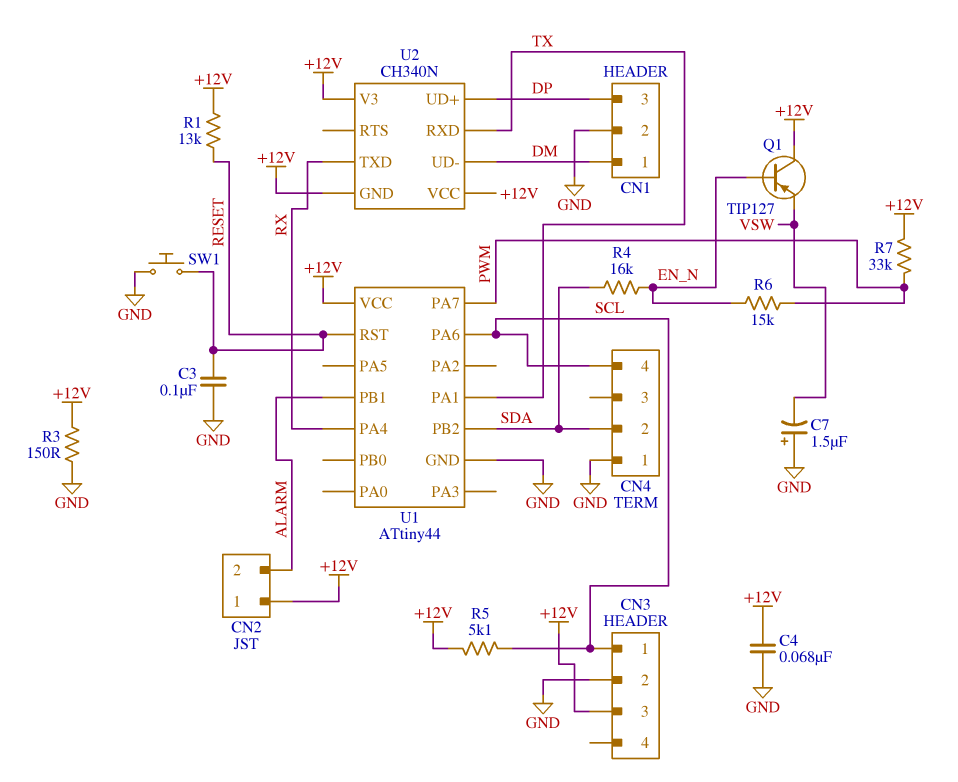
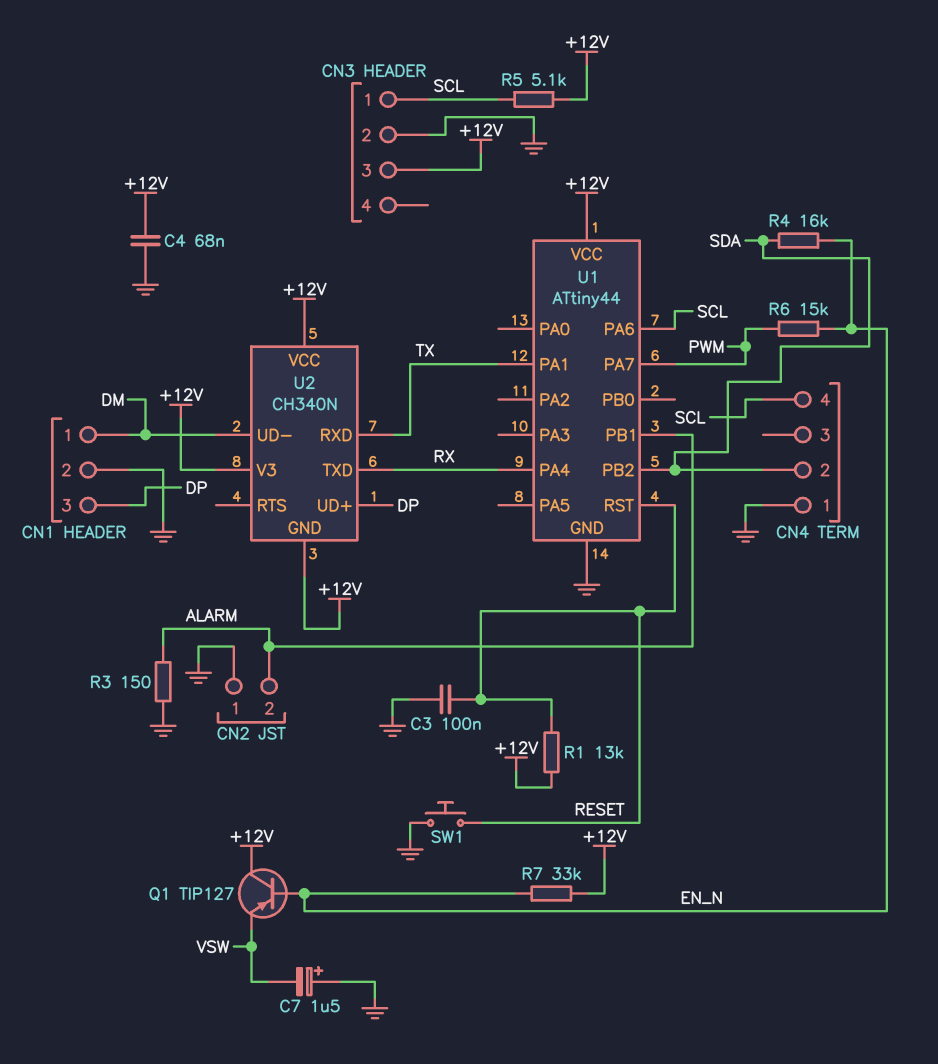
CN2 pin 1: +12V -> GND
R3: 150 (+12V, GND) -> 150 (ALARM, GND)
R7: 33k (+12V, PWM) -> 33k (+12V, EN_N)

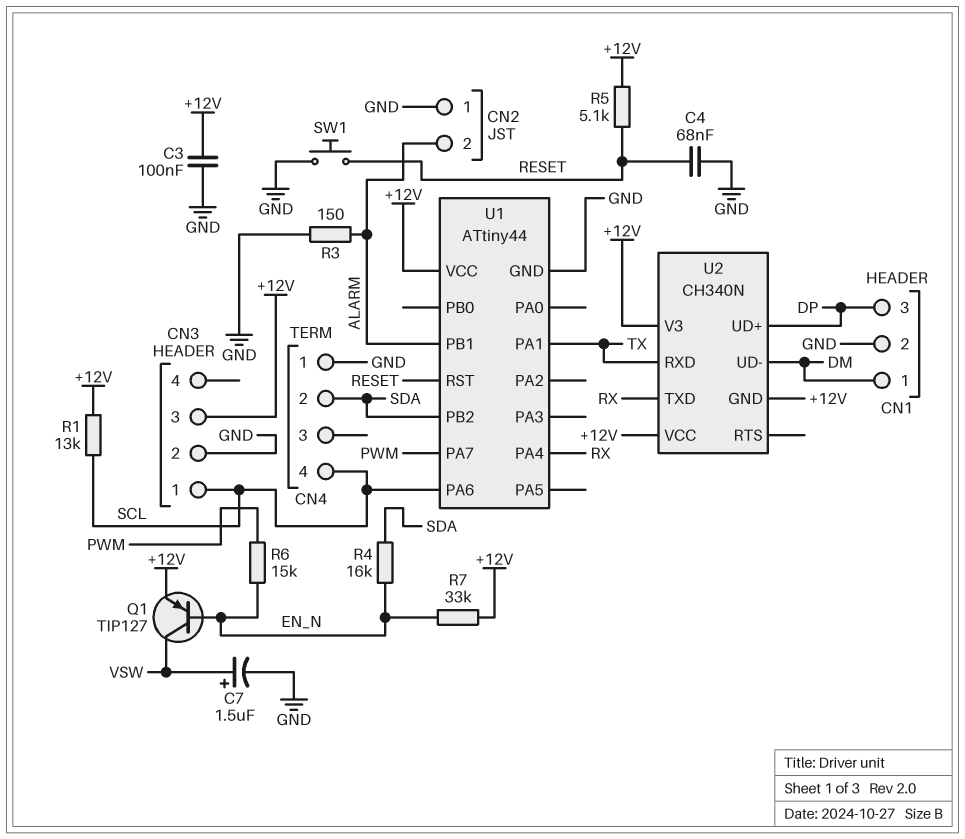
C3: 100nF (GND, RESET) -> 100nF (+12V, GND)
C4: 68nF (+12V, GND) -> 68nF (GND, RESET)
C7: 1.5uF (plus GND, minus VSW) -> 1.5uF (plus VSW, minus GND)
Q1: PNP TIP127 (B EN_N, C +12V, E VSW) -> PNP TIP127 (B EN_N, C VSW, E +12V)
R1: 13k (+12V, RESET) -> 13k (+12V, SCL)
R5: 5.1k (+12V, SCL) -> 5.1k (+12V, RESET)

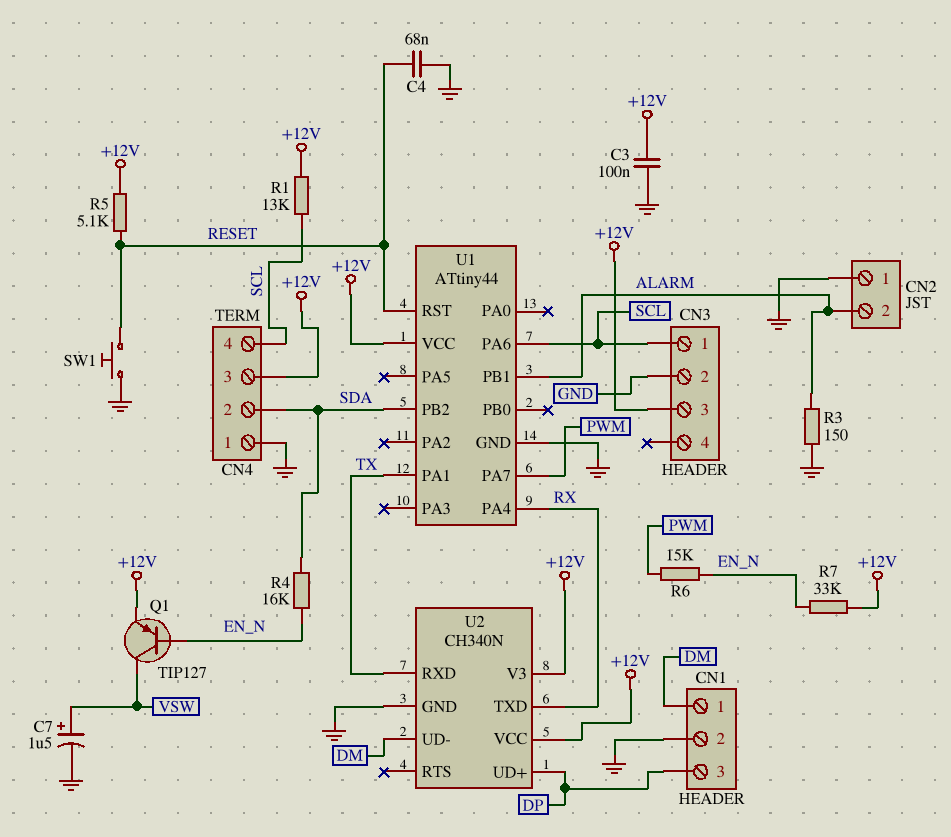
CN4 pin 3: none -> +12V
U2 pin GND: +12V -> GND

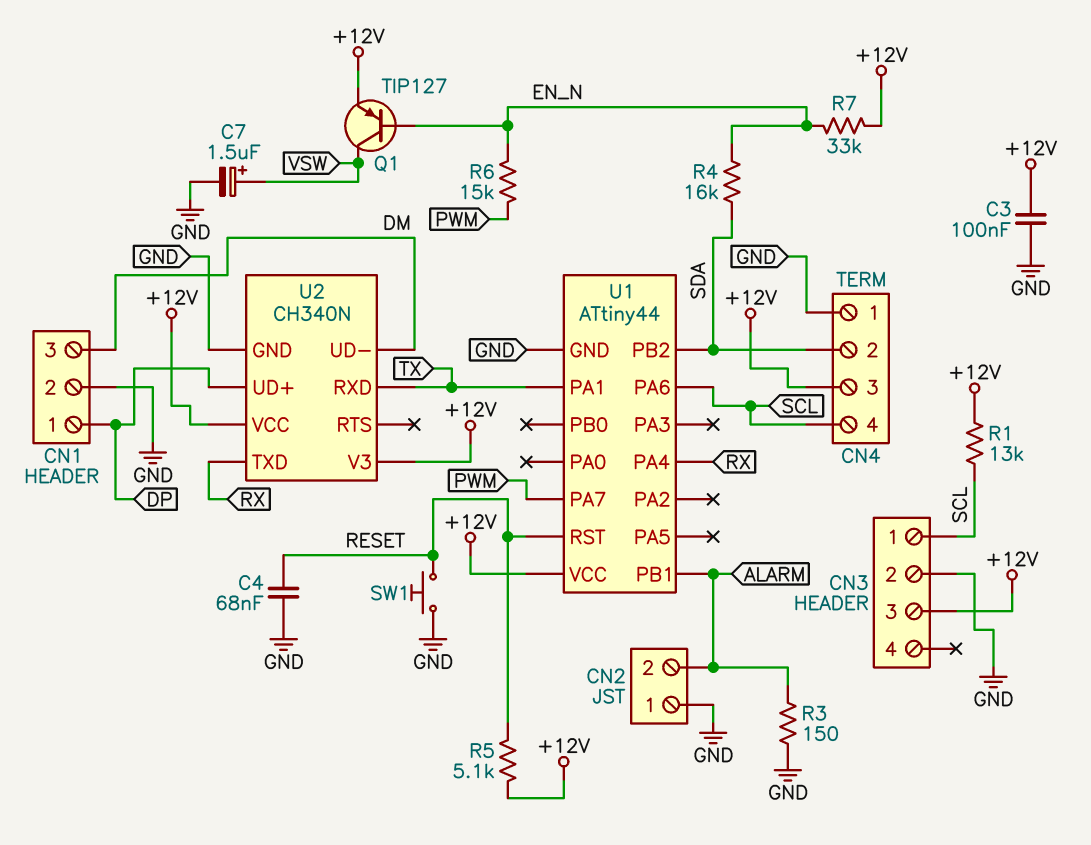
CN1 pin 1: DM -> DP
CN1 pin 3: DP -> DM

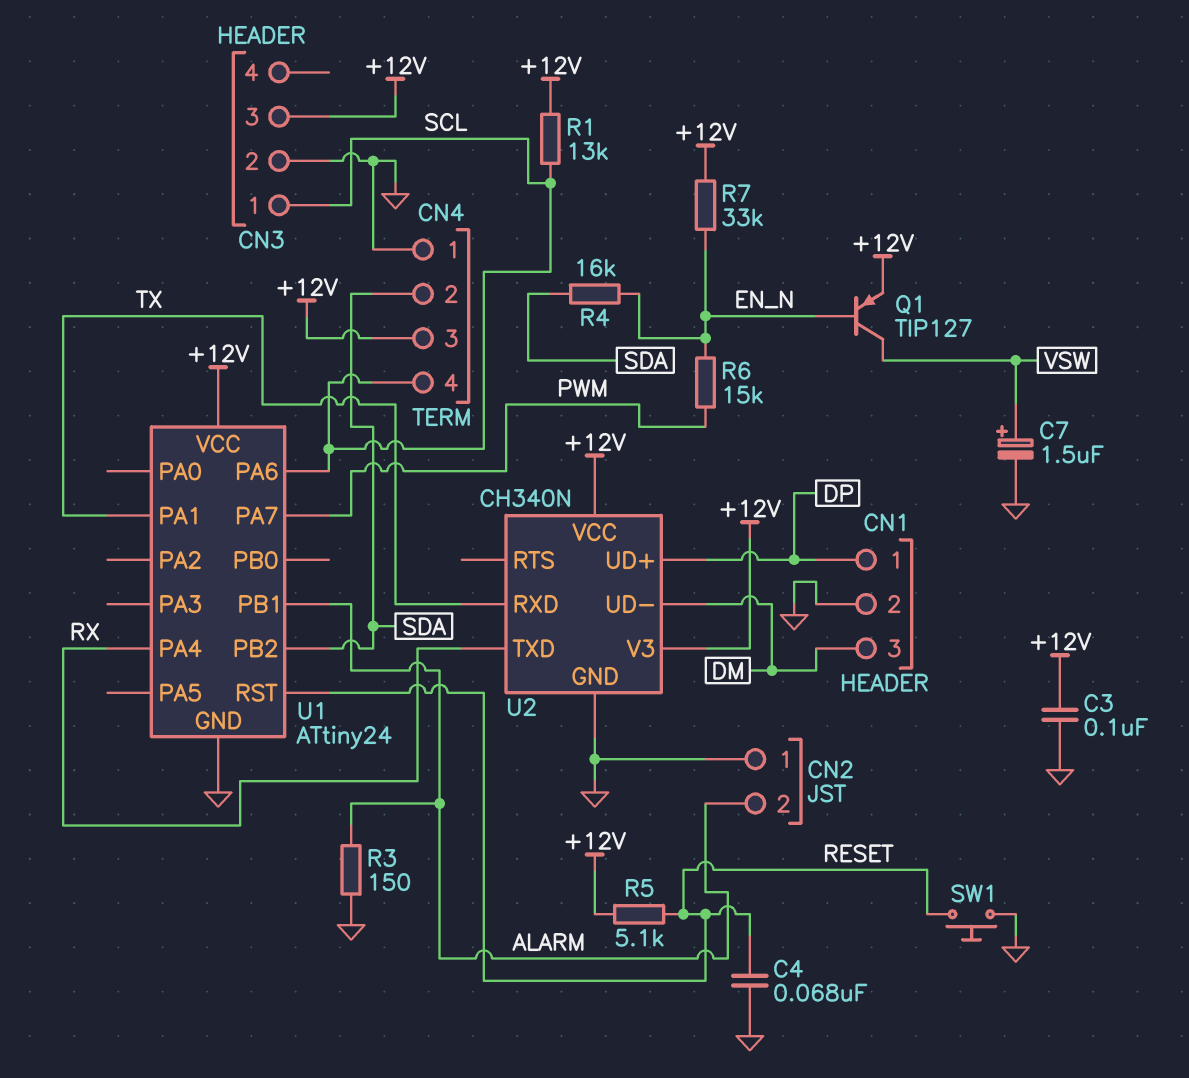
U1: ATtiny44 -> ATtiny24

